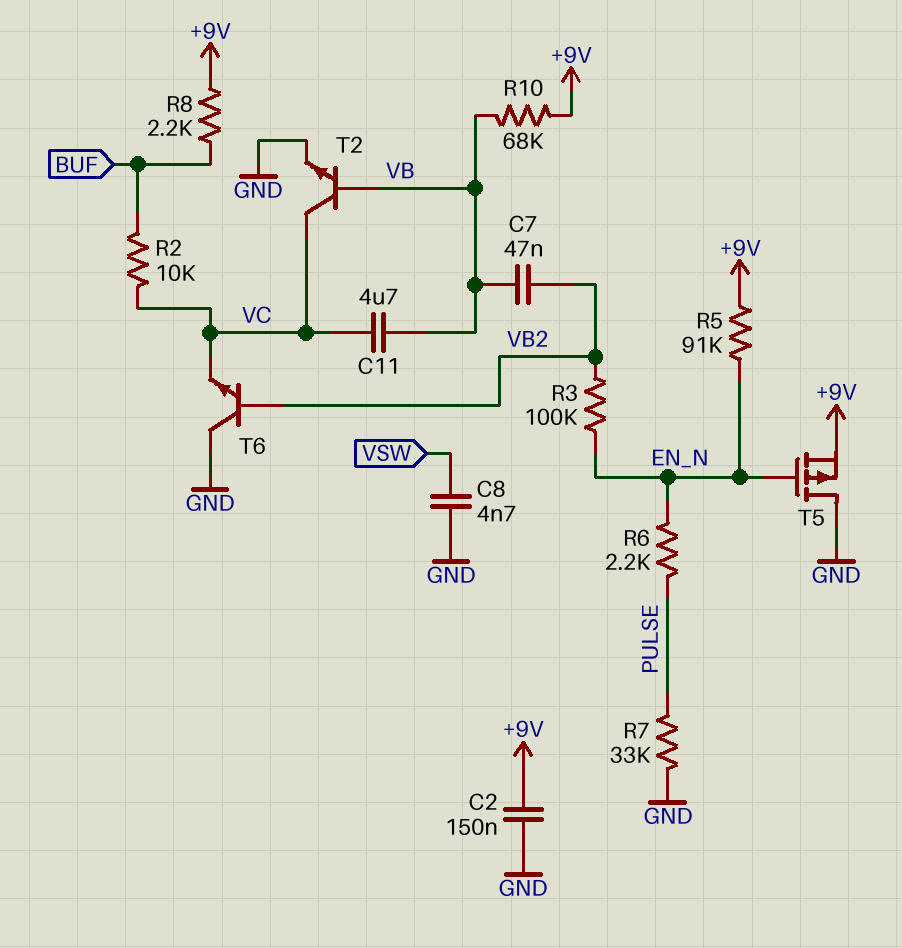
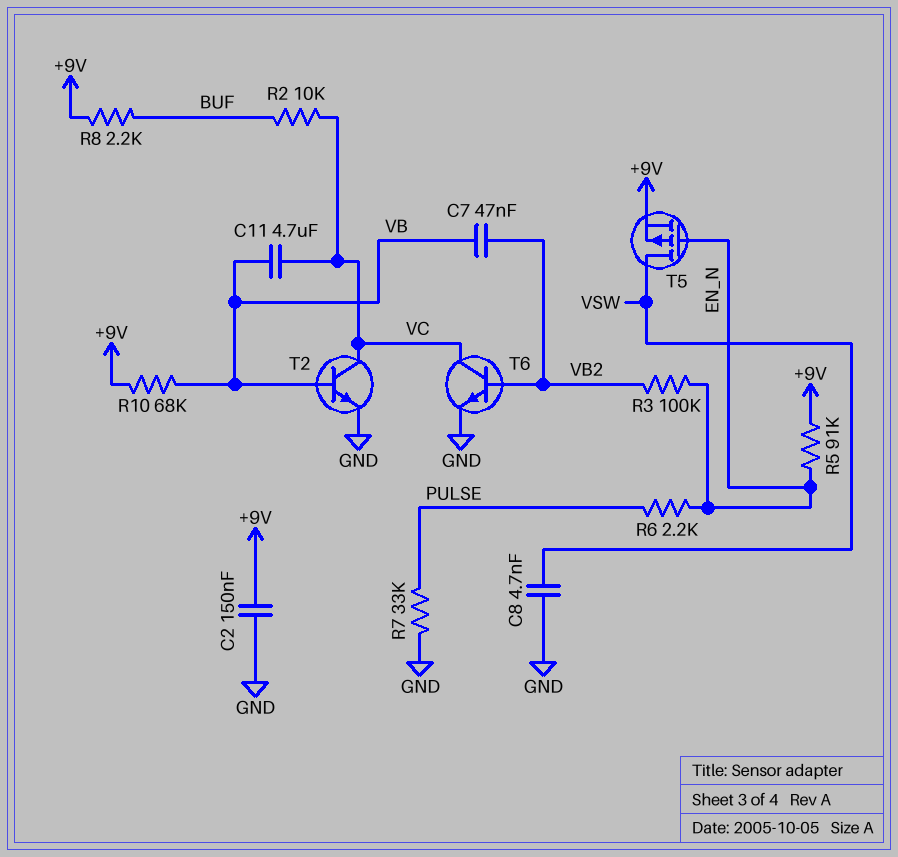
T5: PMOS (G EN_N, D GND, S +9V) -> PMOS (G EN_N, D VSW, S +9V)
T6: NPN (B VB2, C GND, E VC) -> NPN (B VB2, C VC, E GND)

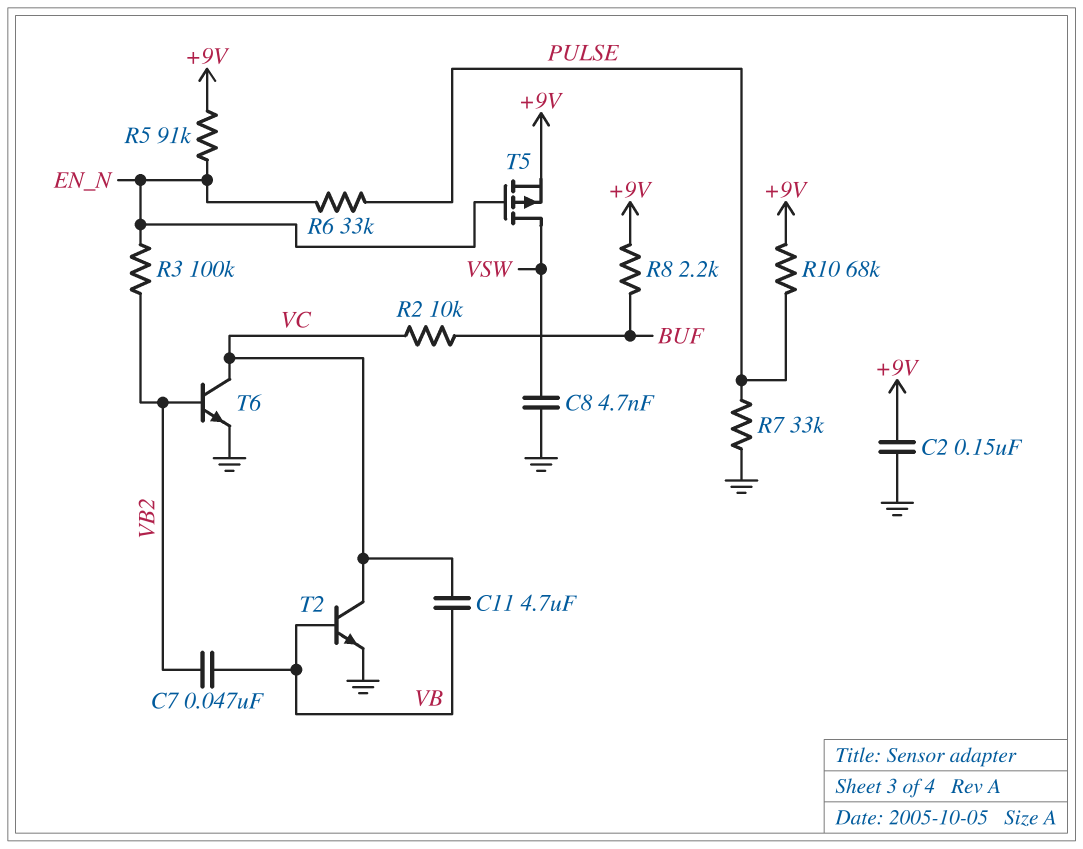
R6: 2.2k (EN_N, PULSE) -> 33k (EN_N, PULSE)
R10: 68k (+9V, VB) -> 68k (+9V, PULSE)

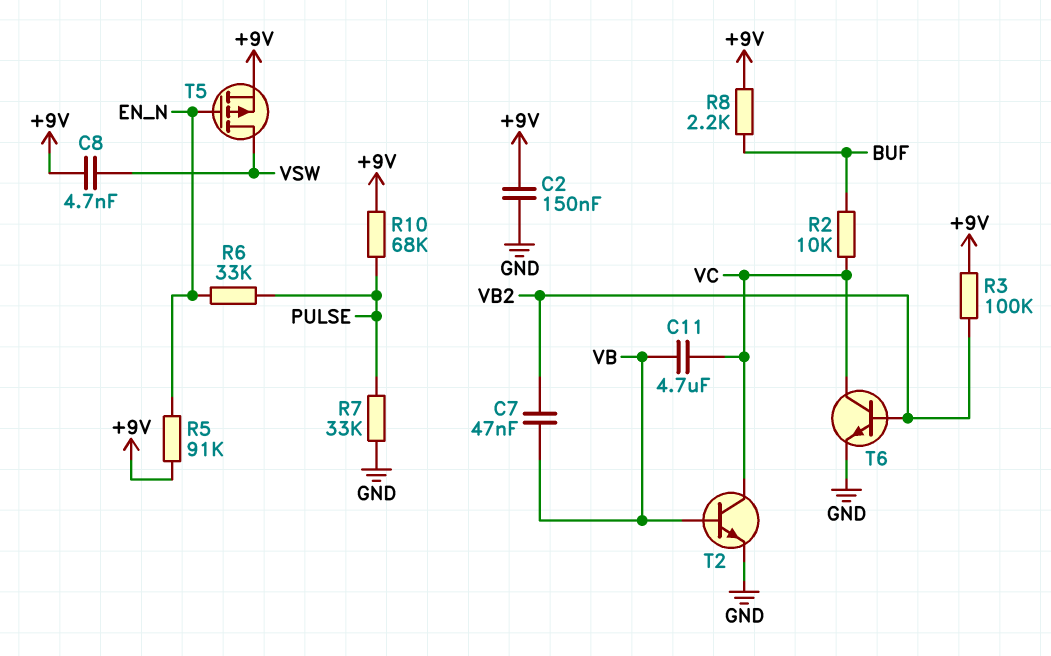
C8: 4.7nF (GND, VSW) -> 4.7nF (+9V, VSW)
R3: 100k (EN_N, VB2) -> 100k (+9V, VB2)

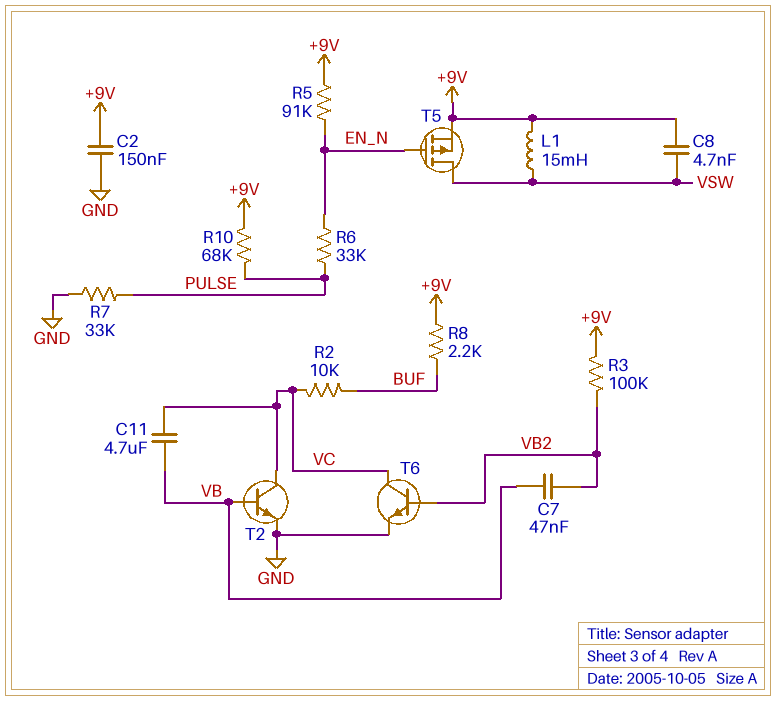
L1: none -> 15mH (+9V, VSW)

